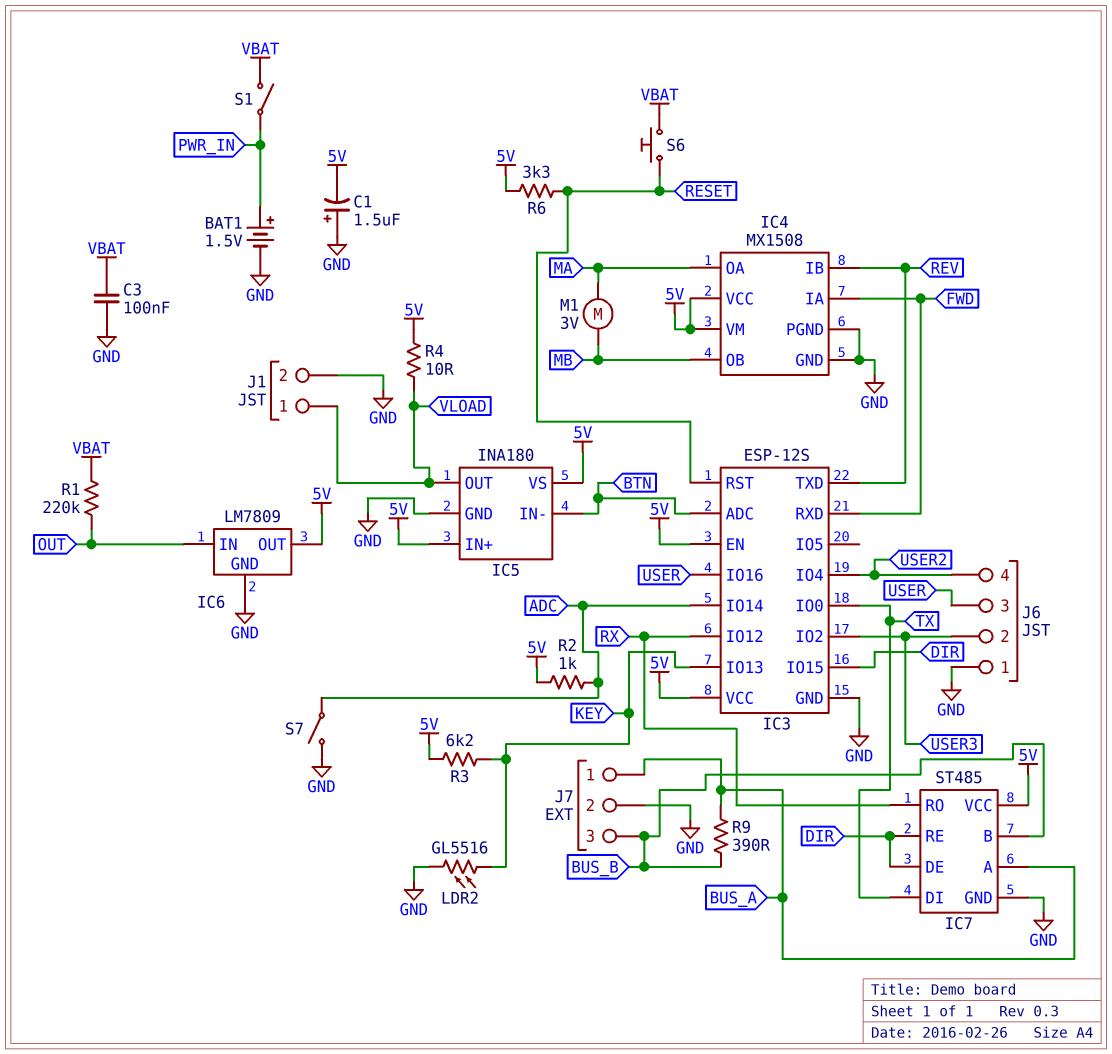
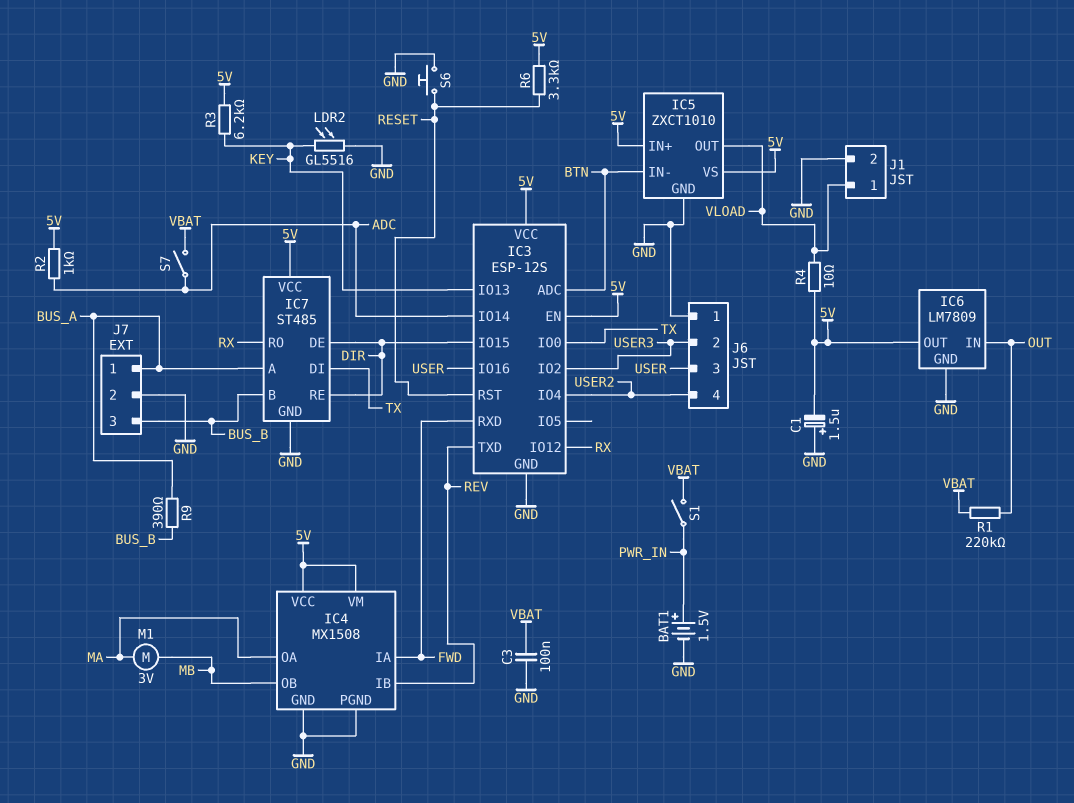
IC5: INA180 -> ZXCT1010
S6: button (RESET, VBAT) -> button (GND, RESET)
S7: switch (ADC, GND) -> switch (ADC, VBAT)

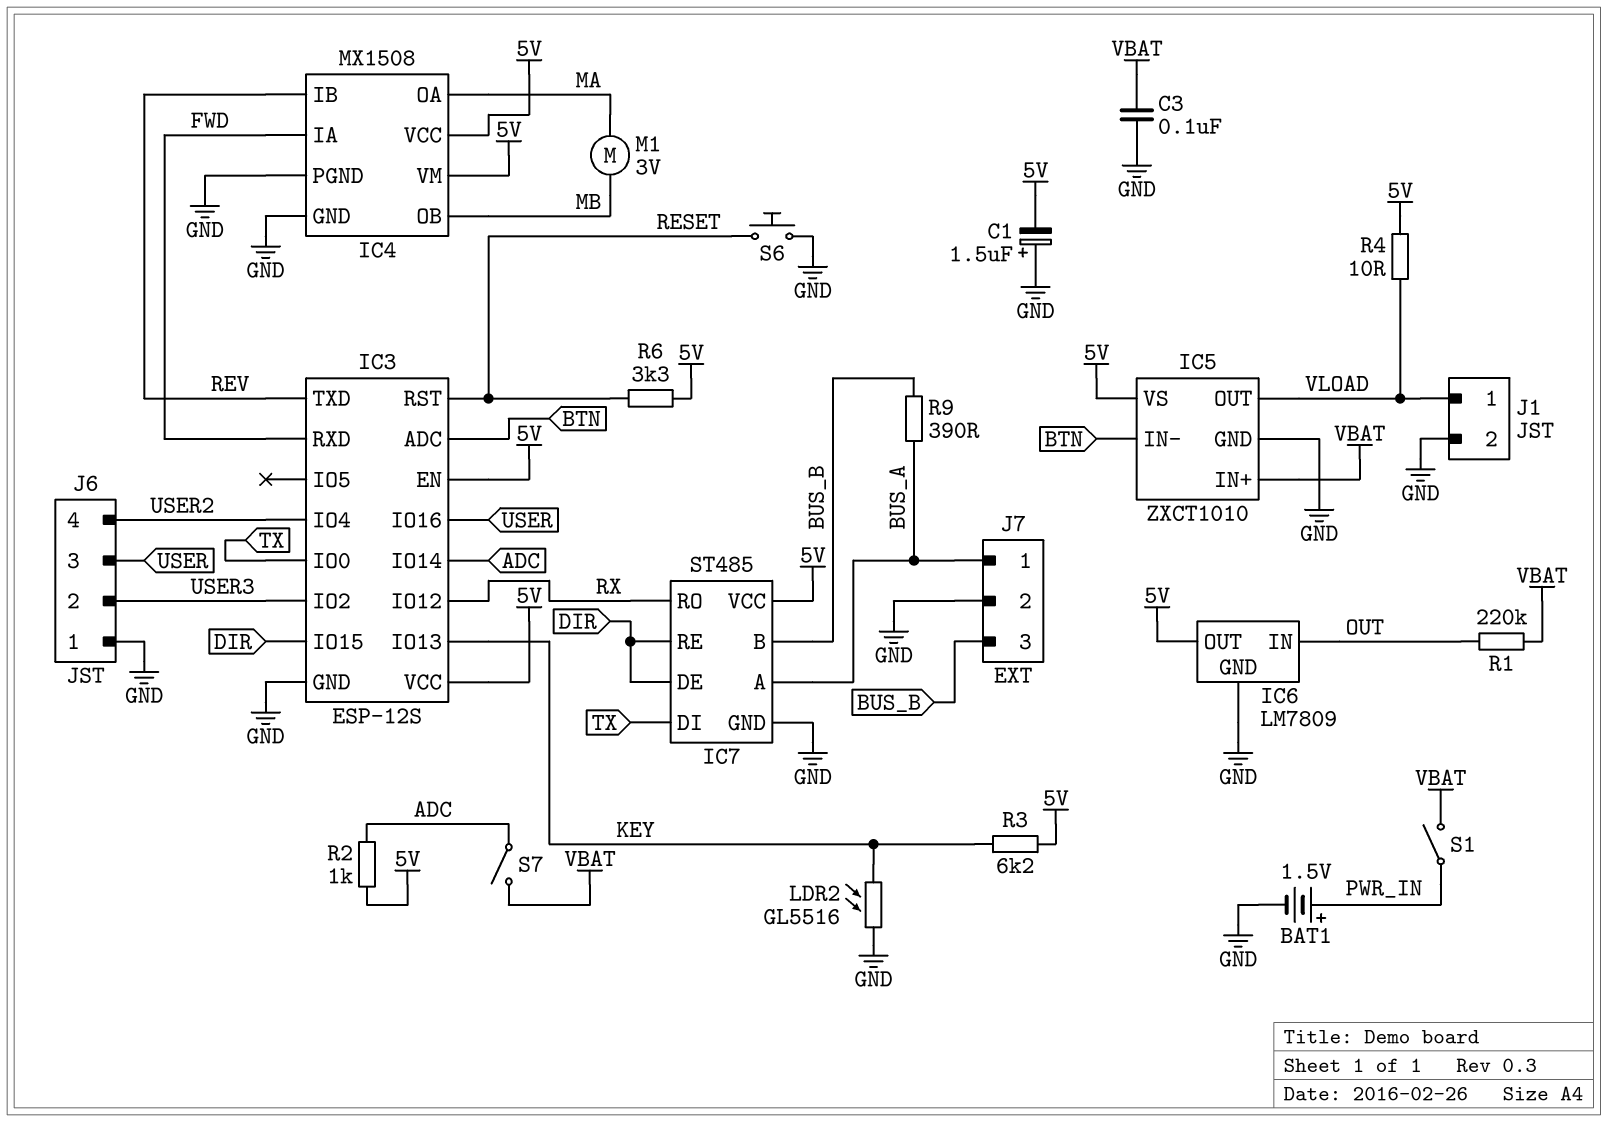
IC5 pin IN+: 5V -> VBAT

